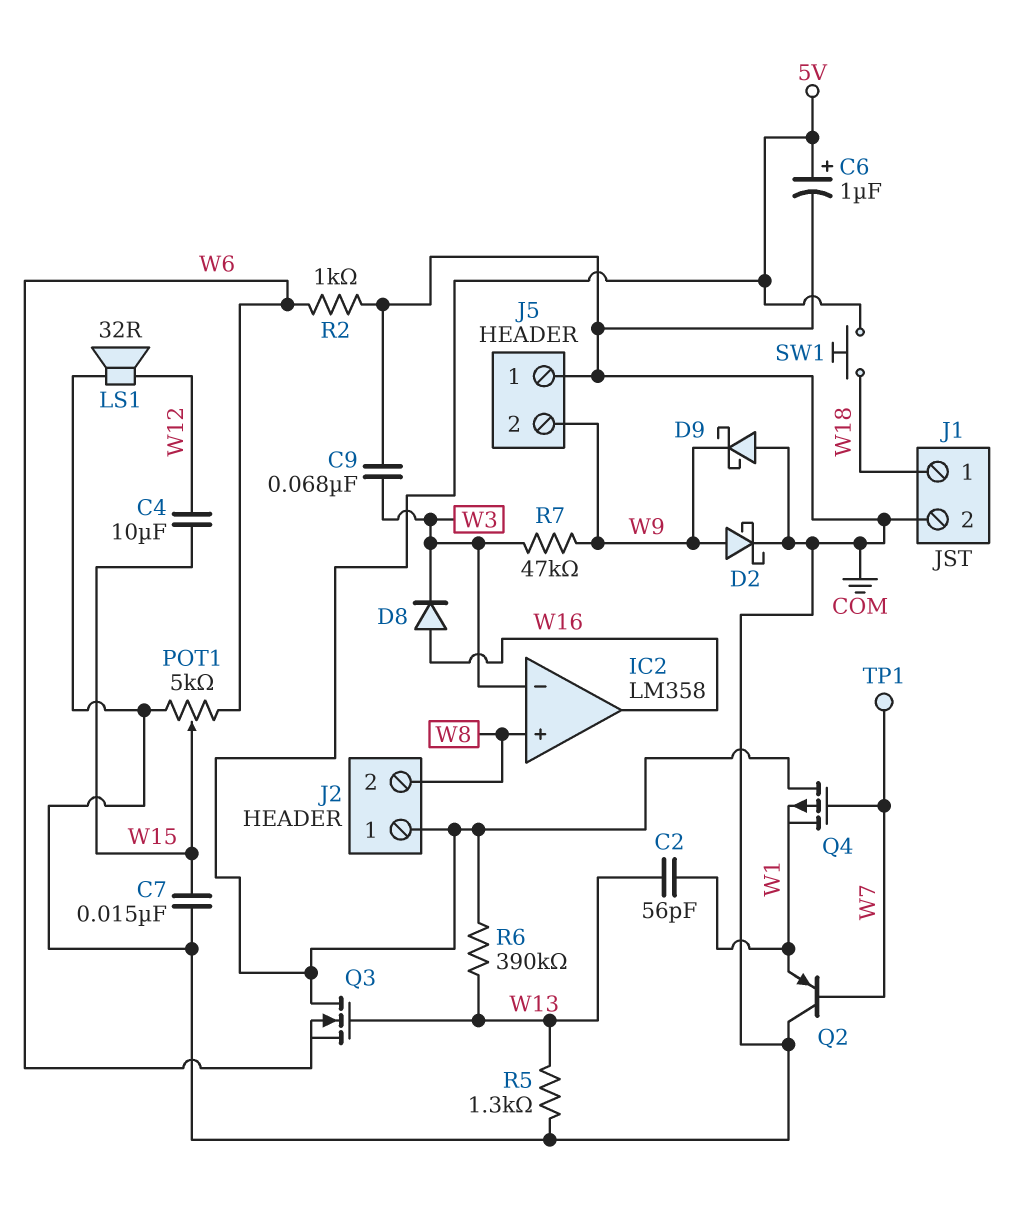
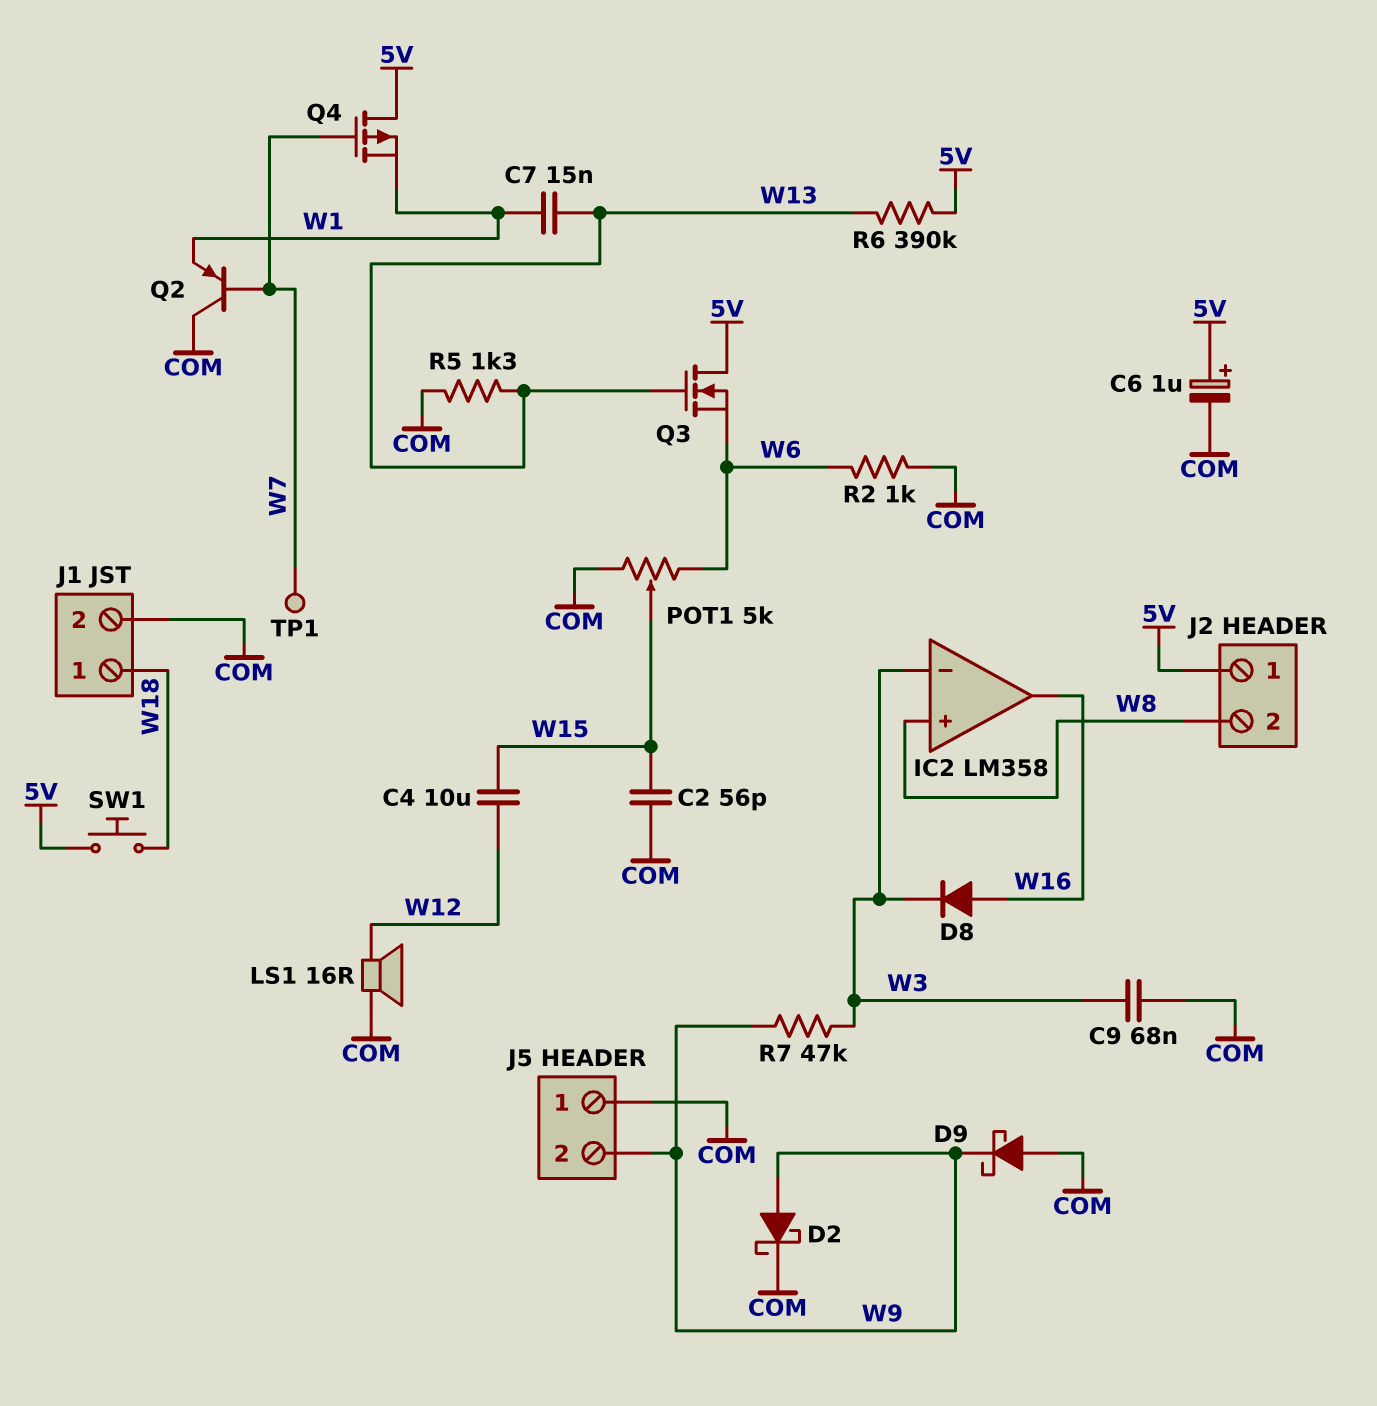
C2: 56pF (W1, W13) -> 56pF (COM, W15)
C7: 15nF (COM, W15) -> 15nF (W1, W13)
LS1: speaker 32R (COM, W12) -> speaker 16R (COM, W12)

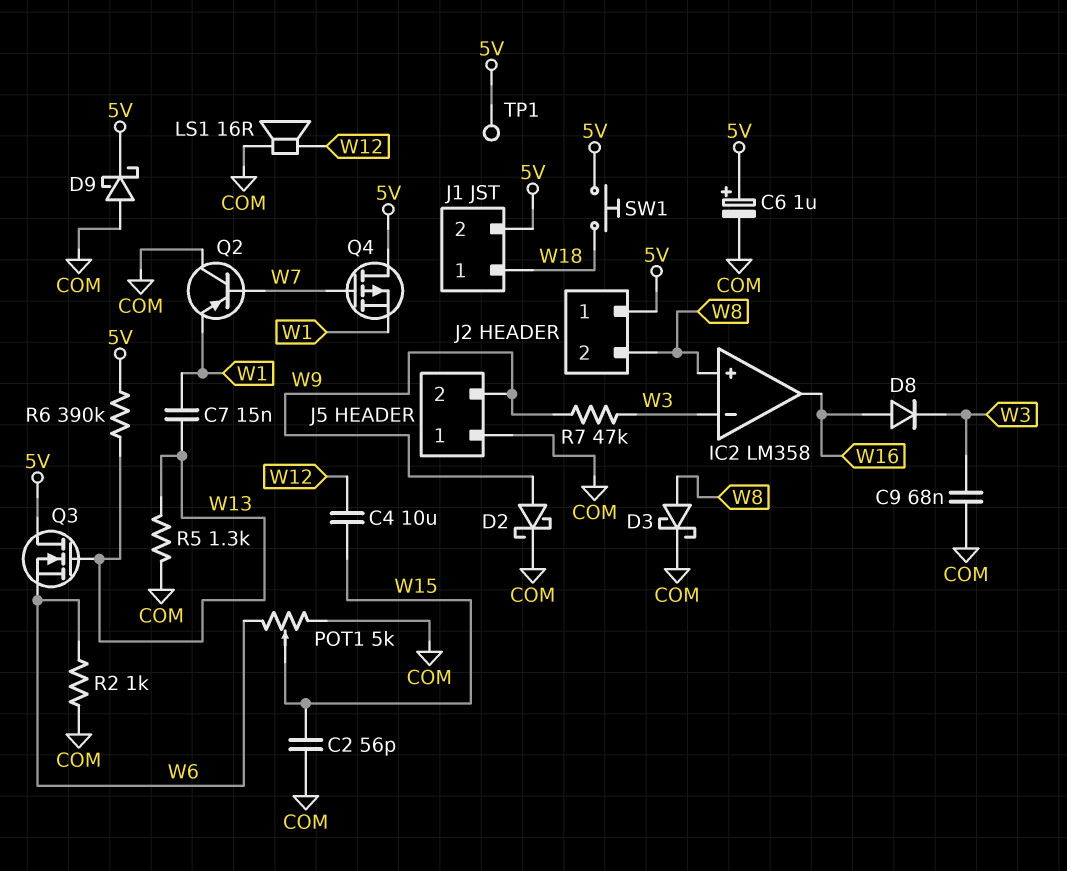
D3: none -> schottky (A W8, K COM)
D9: schottky (A COM, K W9) -> schottky (A COM, K 5V)
J1 pin 2: COM -> 5V
TP1: test point (W7) -> test point (5V)

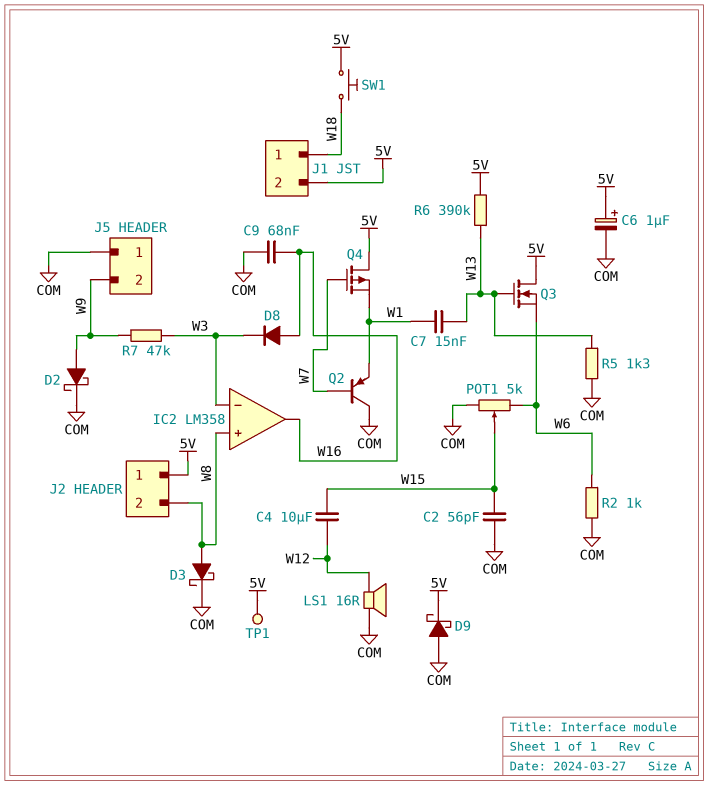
C9: 68nF (COM, W3) -> 68nF (COM, W16)

